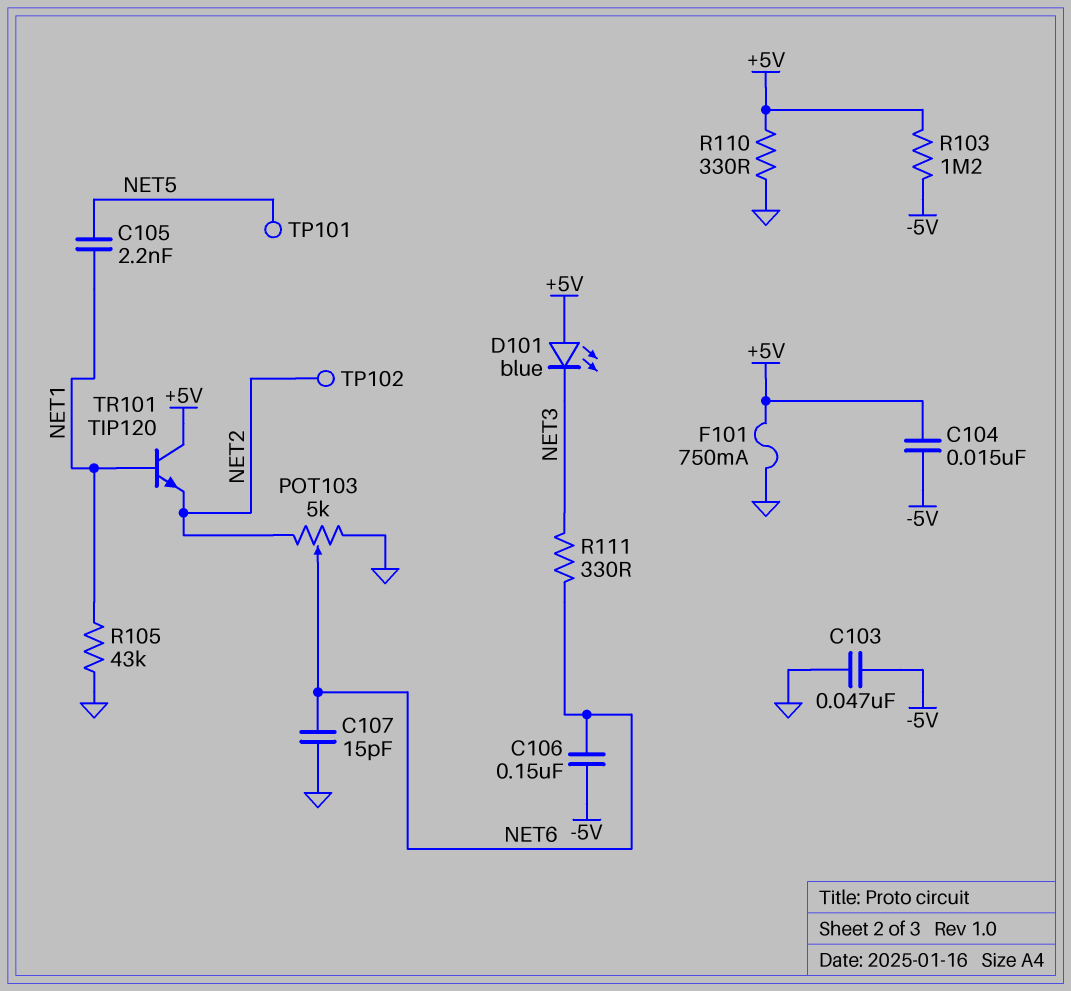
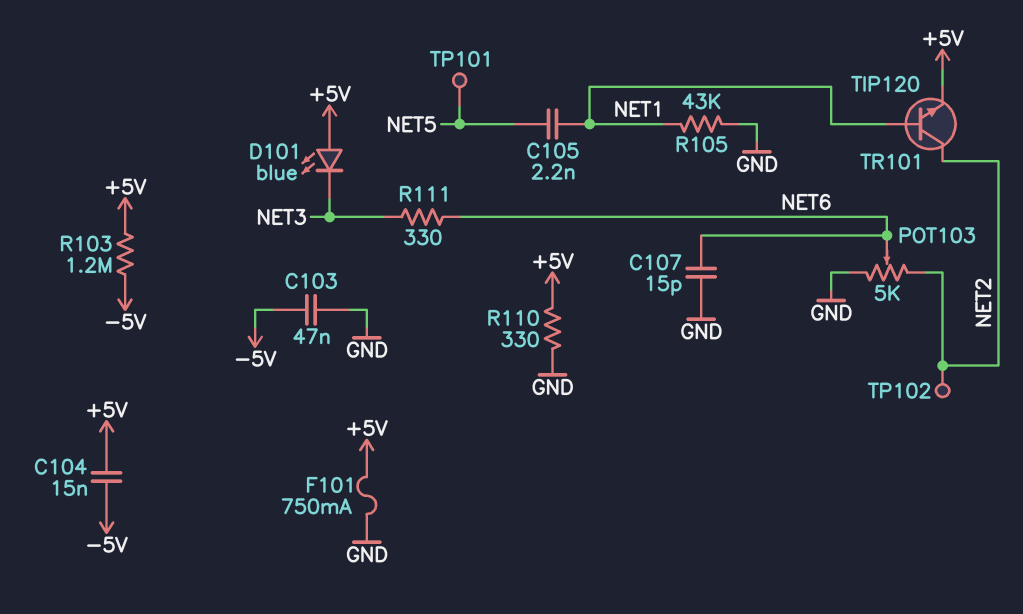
C106: 150nF (-5V, NET6) -> none
TR101: NPN TIP120 (B NET1, C +5V, E NET2) -> NPN TIP120 (B NET1, C NET2, E +5V)

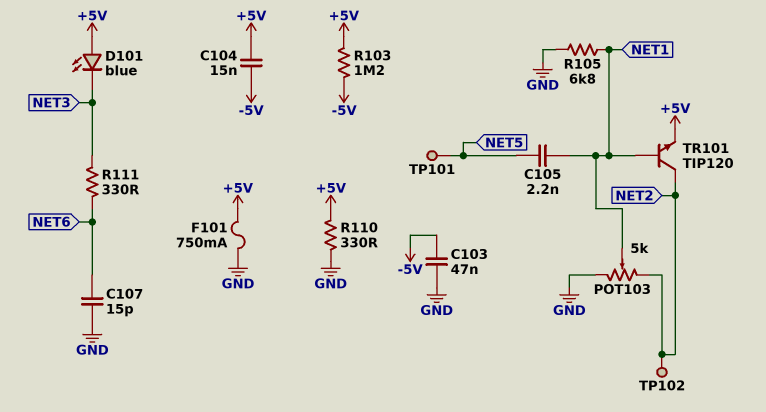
POT103: 5k (GND, NET2, wiper NET6) -> 5k (GND, NET2, wiper NET1)
R105: 43k (GND, NET1) -> 6.8k (GND, NET1)

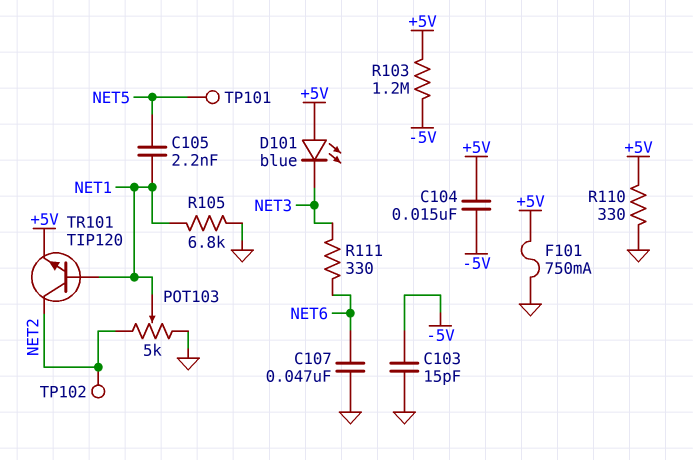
C103: 47nF (-5V, GND) -> 15pF (-5V, GND)
C107: 15pF (GND, NET6) -> 47nF (GND, NET6)

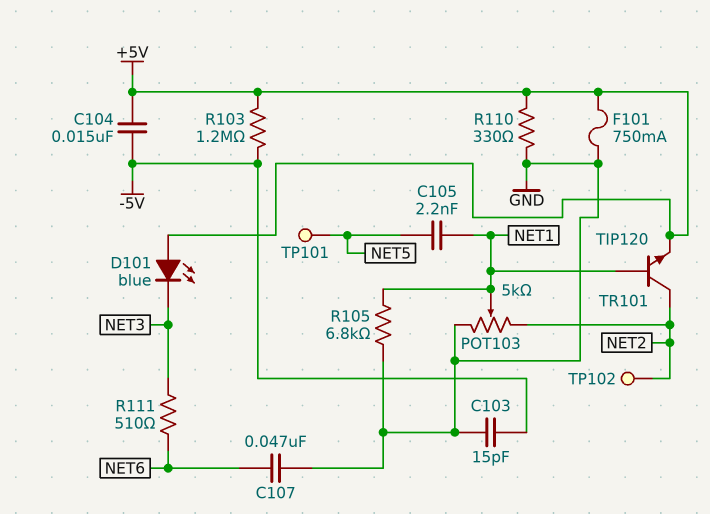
R111: 330 (NET3, NET6) -> 510 (NET3, NET6)

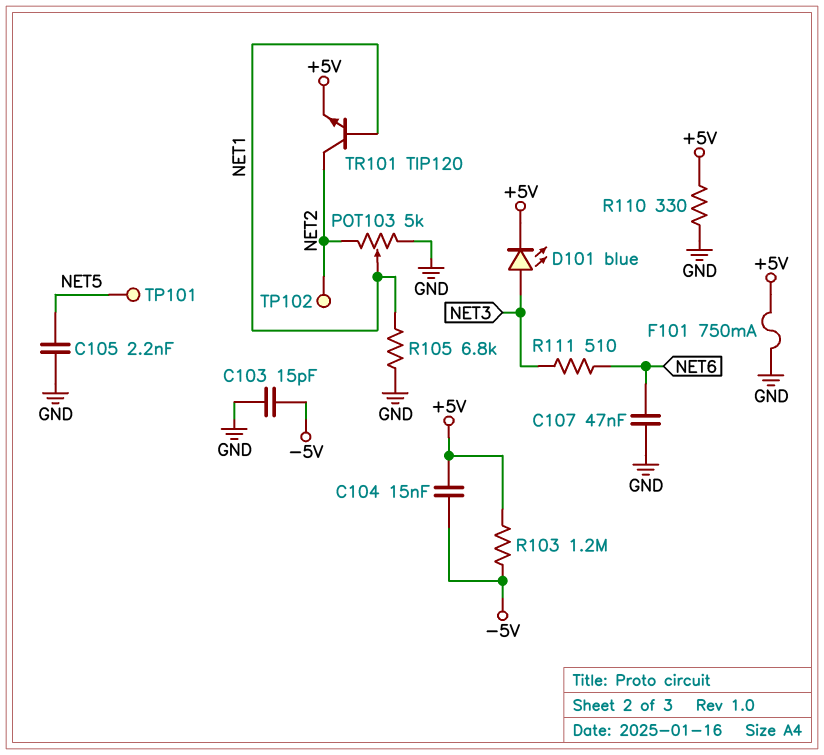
C105: 2.2nF (NET1, NET5) -> 2.2nF (GND, NET5)
D101: LED blue (A +5V, K NET3) -> LED blue (A NET3, K +5V)

